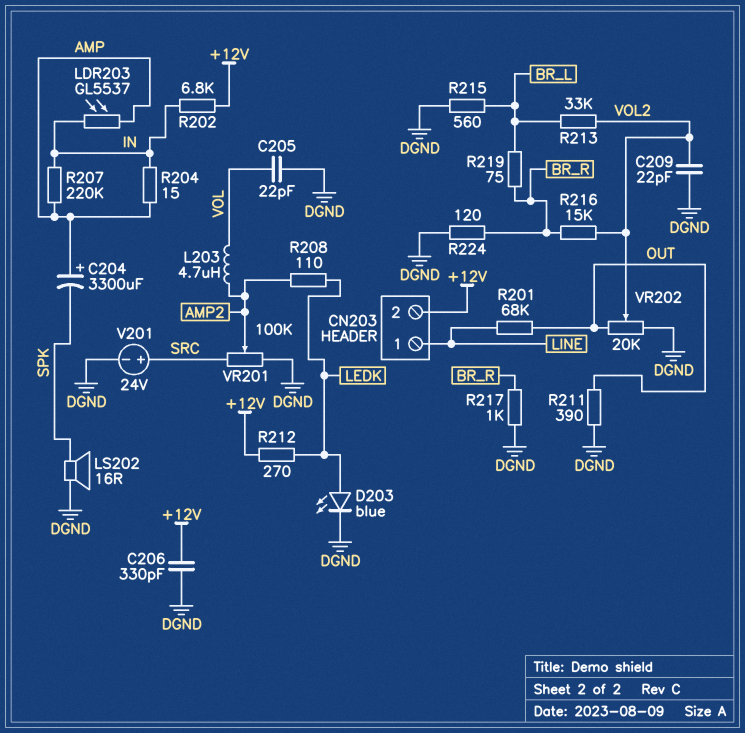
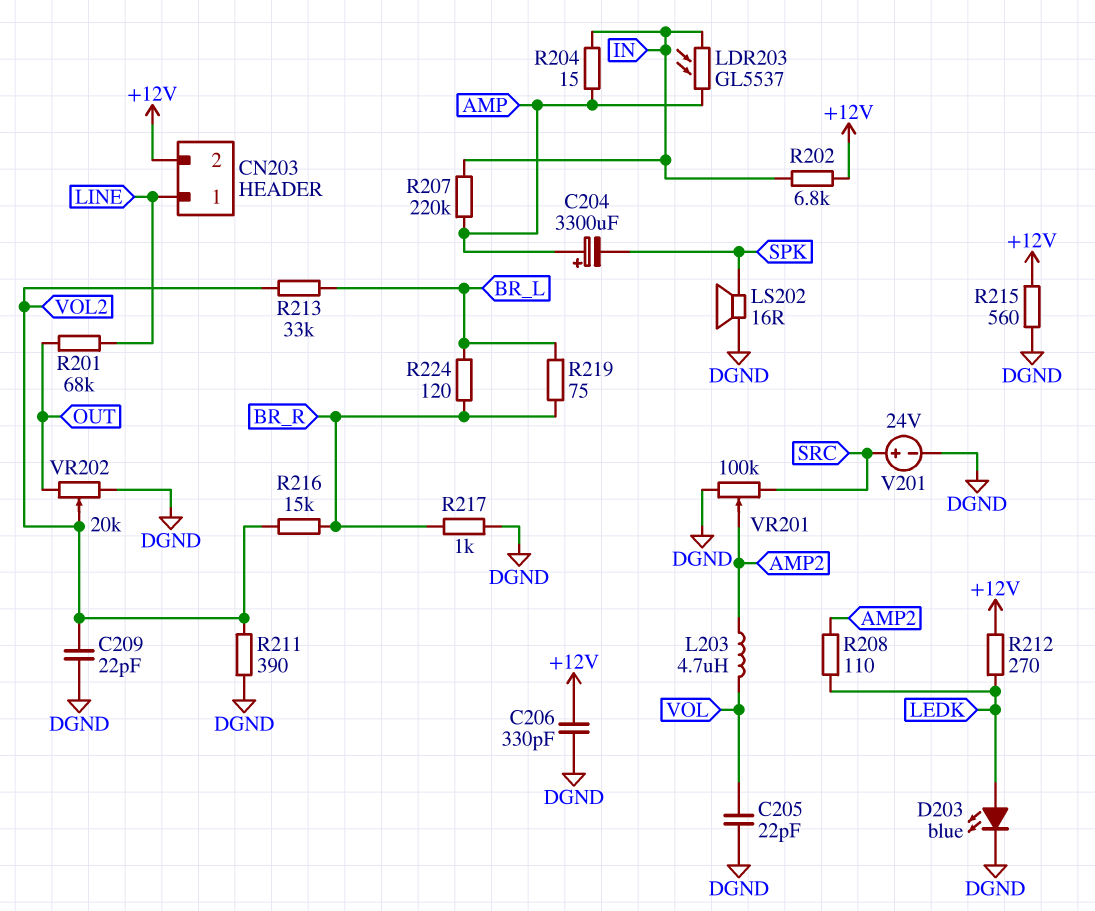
R211: 390 (DGND, OUT) -> 390 (DGND, VOL2)
R215: 560 (BR_L, DGND) -> 560 (+12V, DGND)
R224: 120 (BR_R, DGND) -> 120 (BR_L, BR_R)

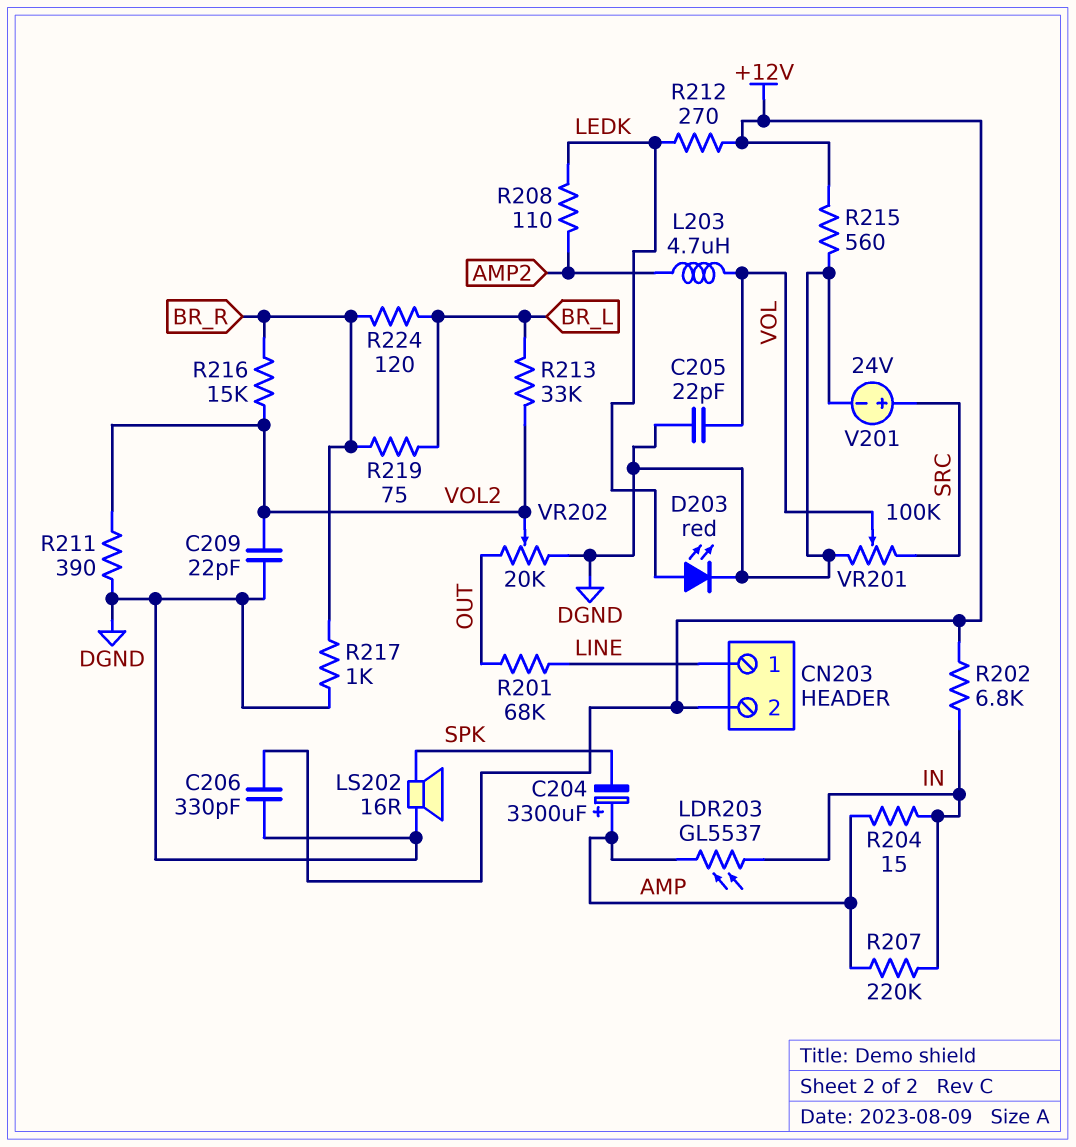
D203: LED blue (A LEDK, K DGND) -> LED red (A LEDK, K DGND)
VR201: 100k (DGND, SRC, wiper AMP2) -> 100k (DGND, SRC, wiper VOL)

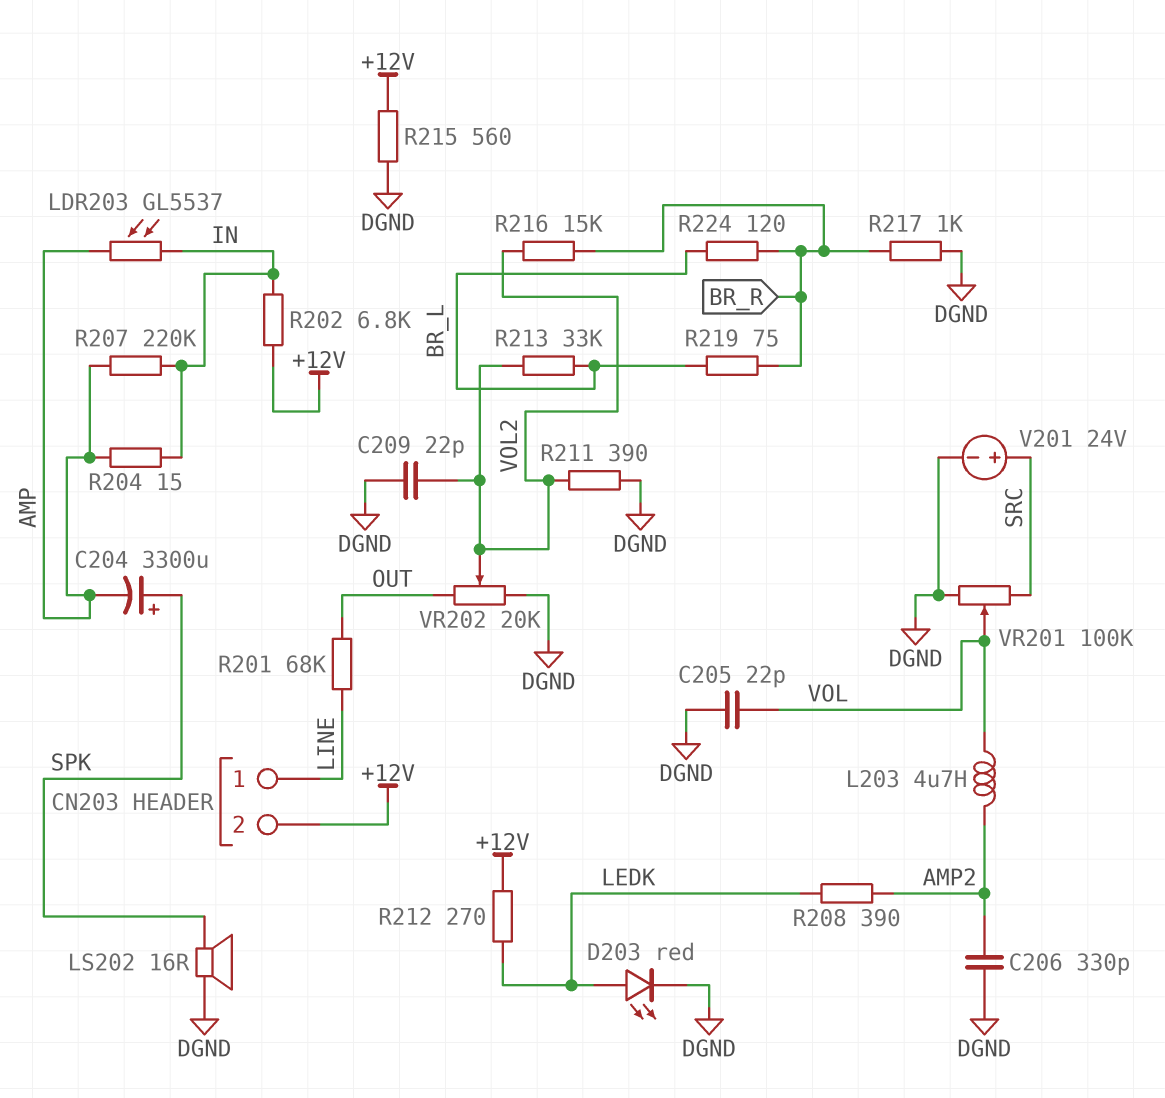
C204: 3300uF (plus AMP, minus SPK) -> 3300uF (plus SPK, minus AMP)
C206: 330pF (+12V, DGND) -> 330pF (AMP2, DGND)
R208: 110 (AMP2, LEDK) -> 390 (AMP2, LEDK)

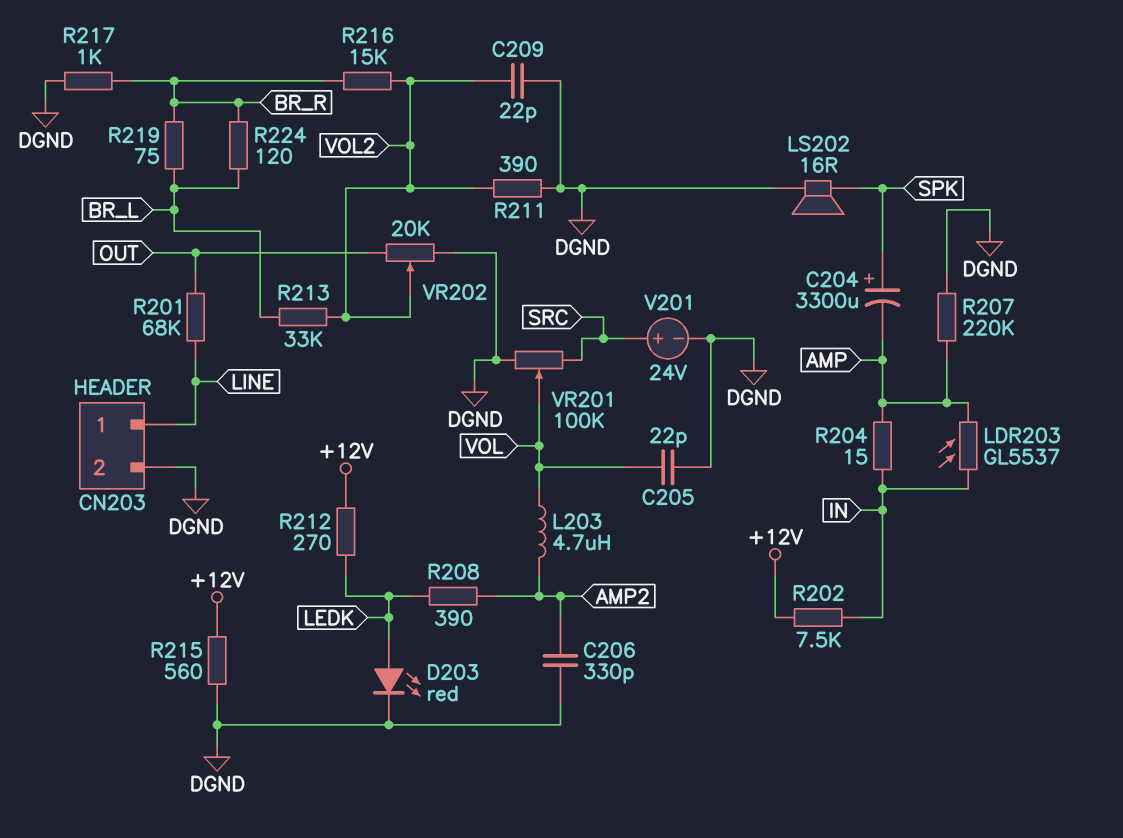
CN203 pin 2: +12V -> DGND
R202: 6.8k (+12V, IN) -> 7.5k (+12V, IN)
R207: 220k (AMP, IN) -> 220k (AMP, DGND)

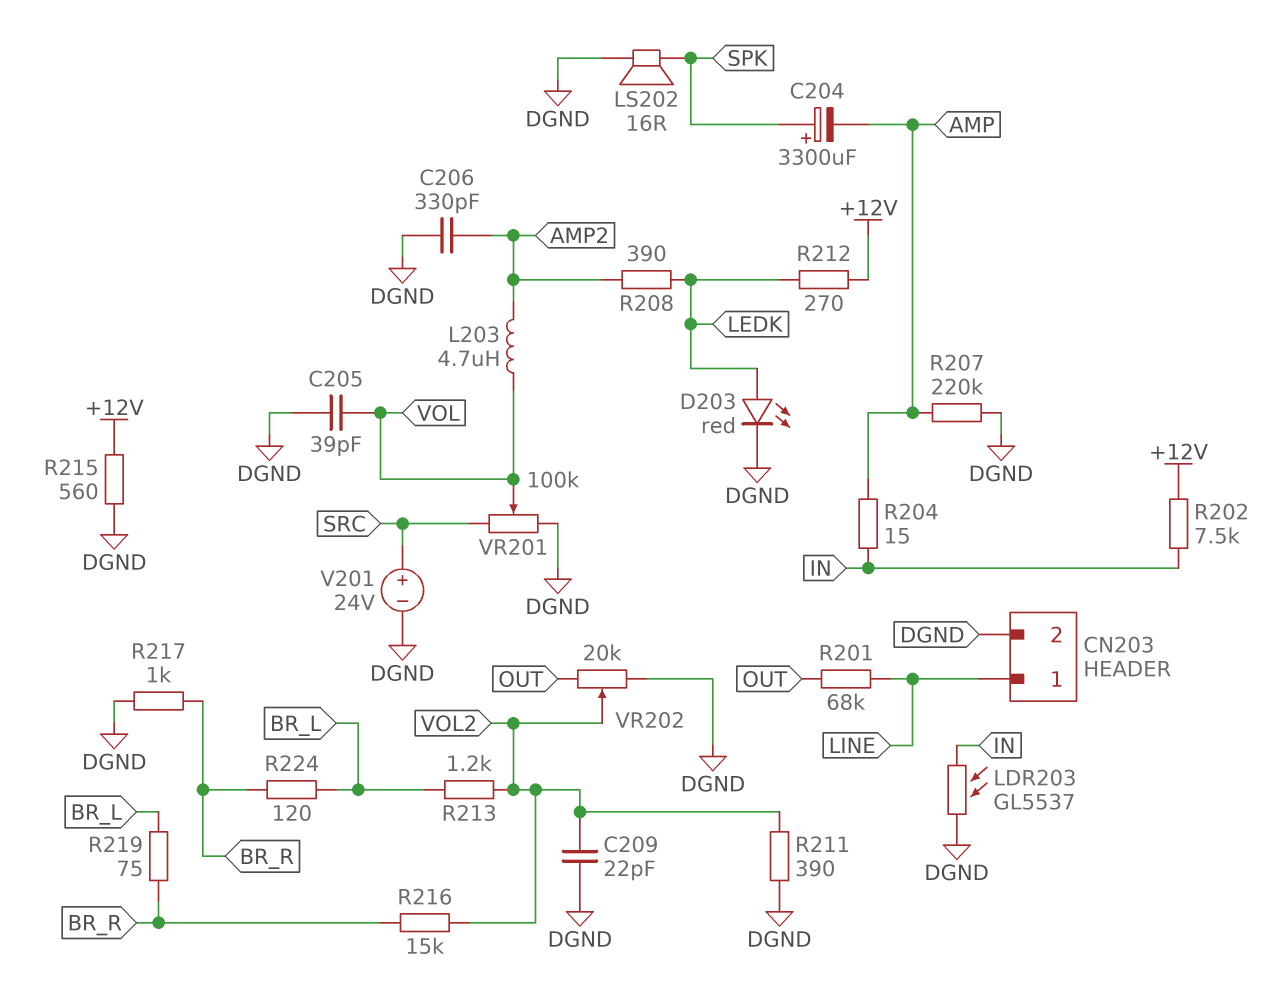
C205: 22pF (DGND, VOL) -> 39pF (DGND, VOL)
LDR203: GL5537 (AMP, IN) -> GL5537 (DGND, IN)
R213: 33k (BR_L, VOL2) -> 1.2k (BR_L, VOL2)

